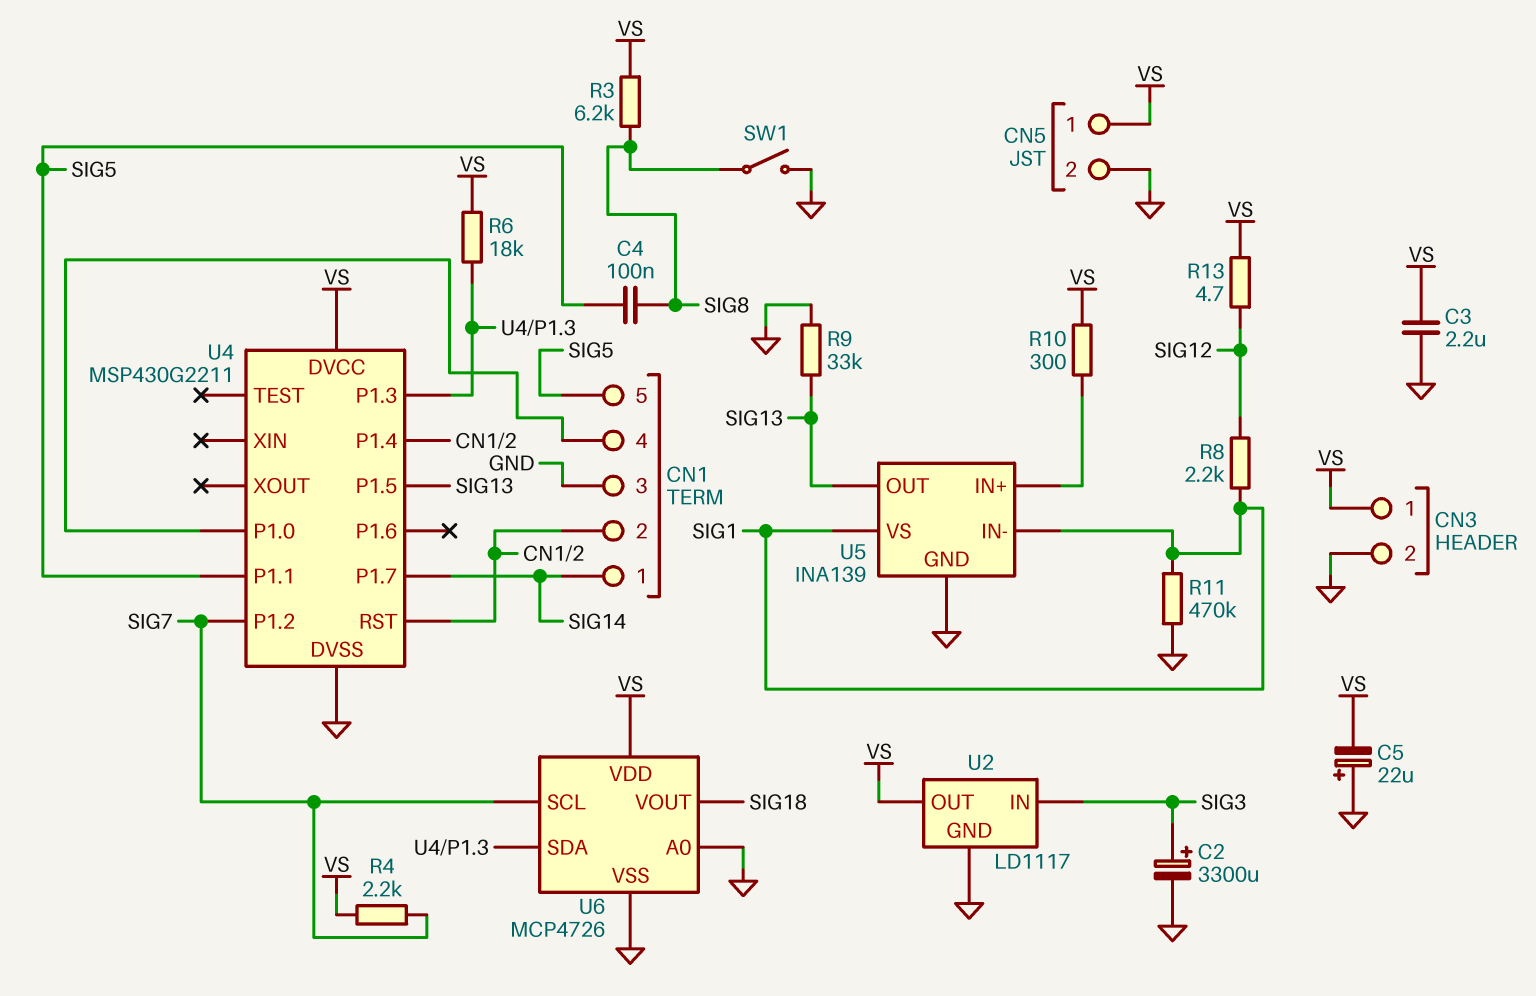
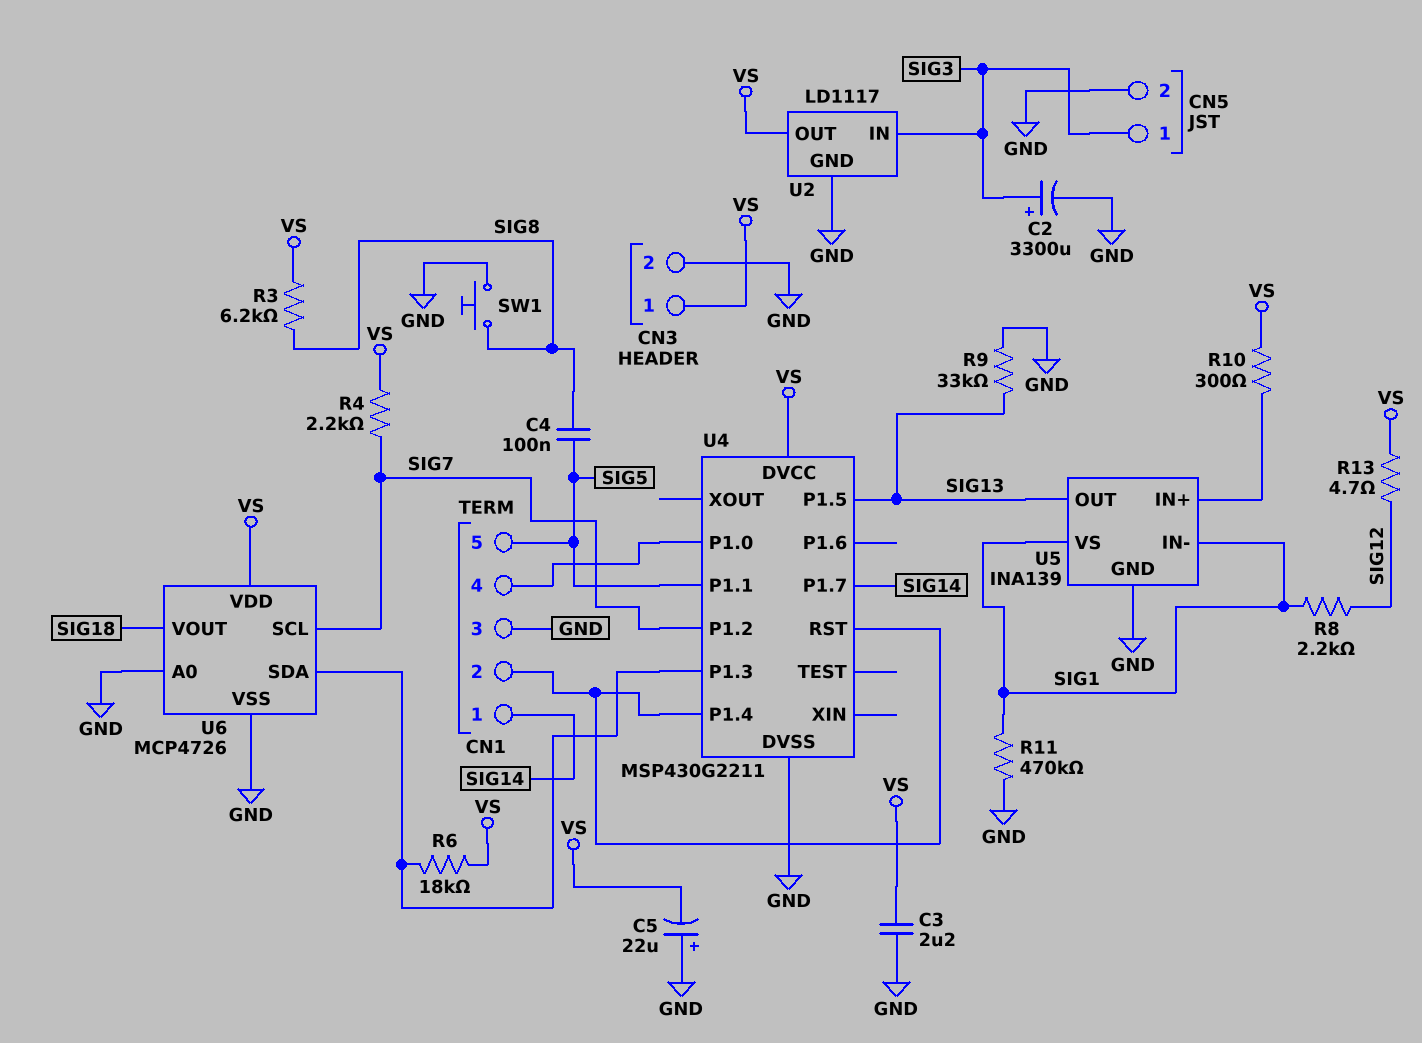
CN5 pin 1: VS -> SIG3
SW1: switch (GND, SIG8) -> button (GND, SIG8)

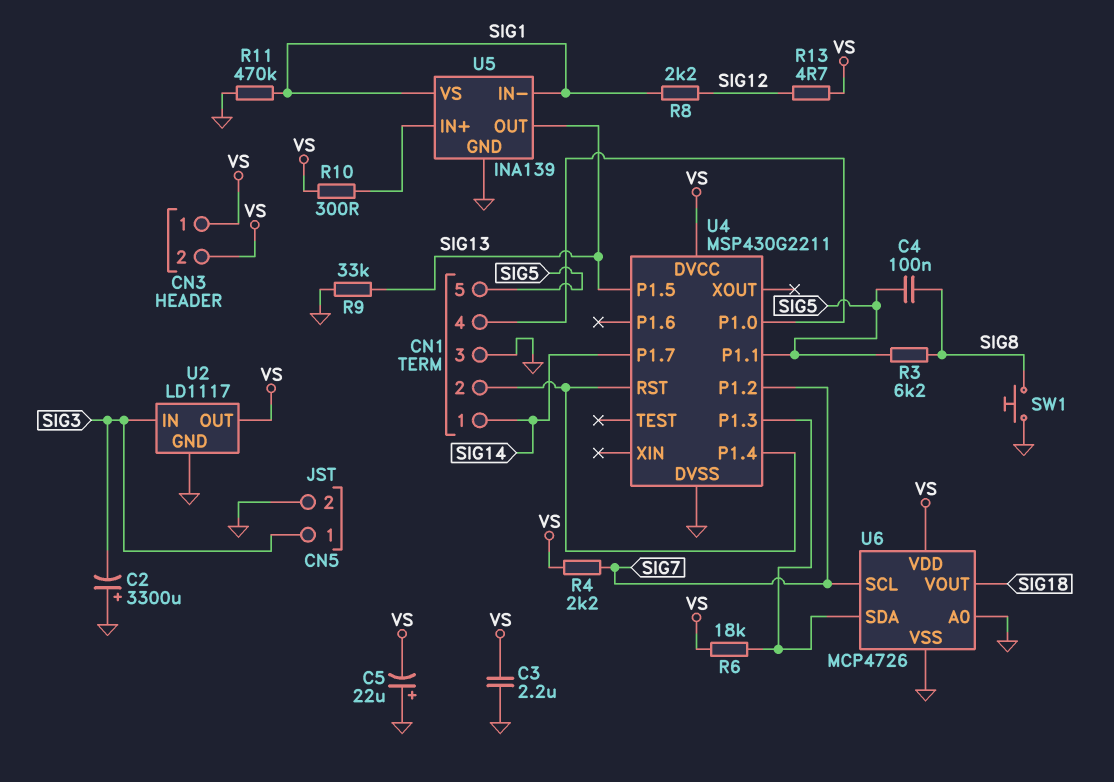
C2: 3300uF (plus SIG3, minus GND) -> 3300uF (plus GND, minus SIG3)
CN3 pin 2: GND -> VS
R3: 6.2k (SIG8, VS) -> 6.2k (SIG5, SIG8)

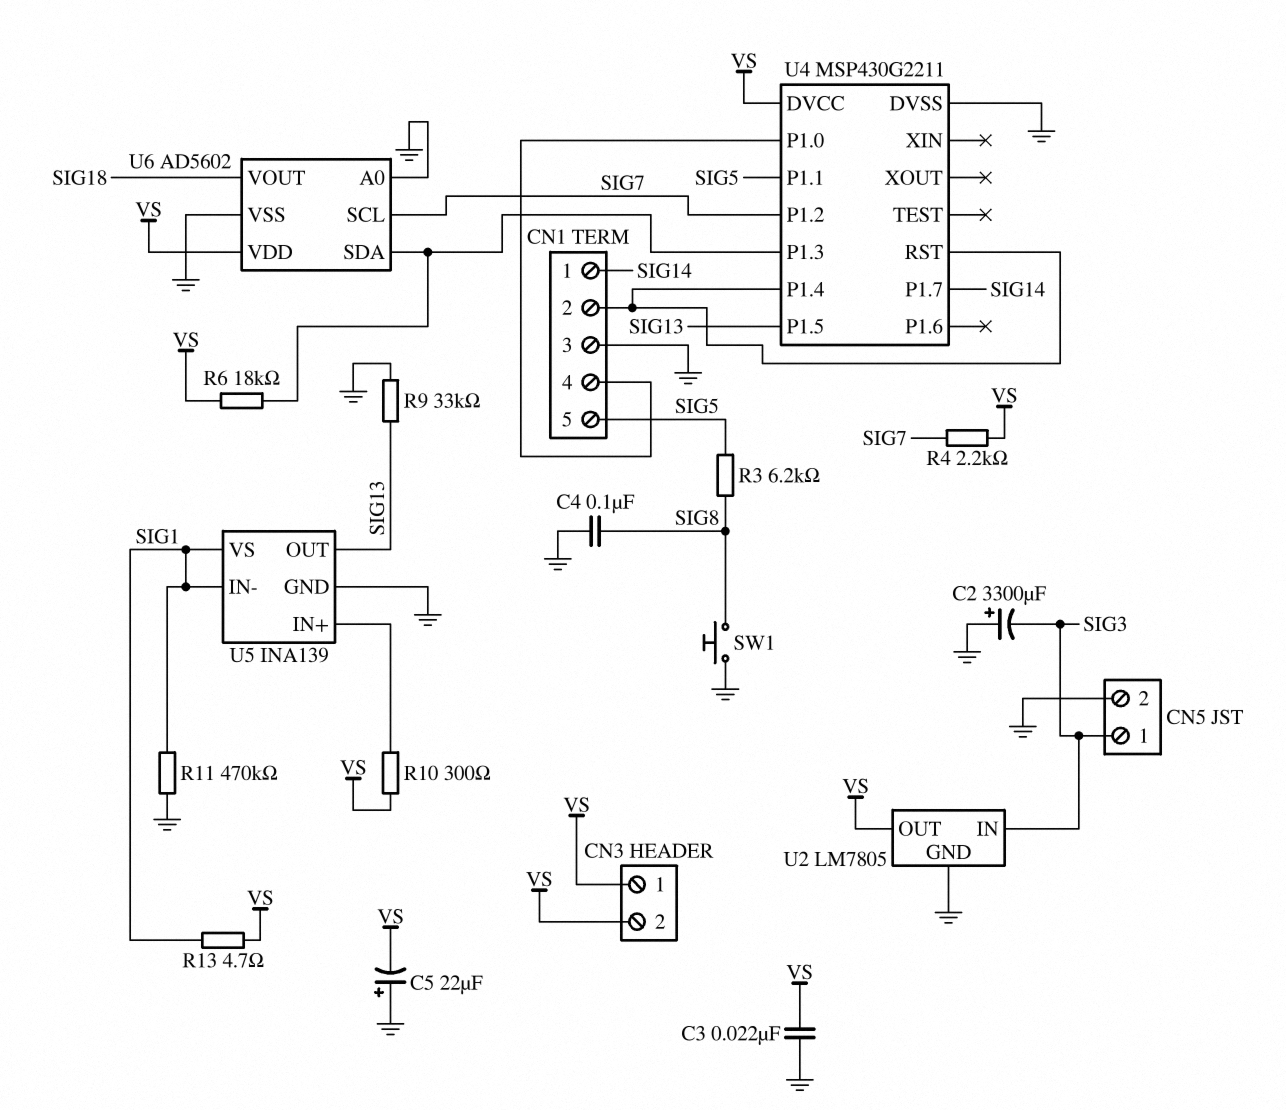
C3: 2.2uF (GND, VS) -> 22nF (GND, VS)
C4: 100nF (SIG5, SIG8) -> 100nF (GND, SIG8)
R8: 2.2k (SIG1, SIG12) -> none
R13: 4.7 (SIG12, VS) -> 4.7 (SIG1, VS)
U2: LD1117 -> LM7805
U6: MCP4726 -> AD5602

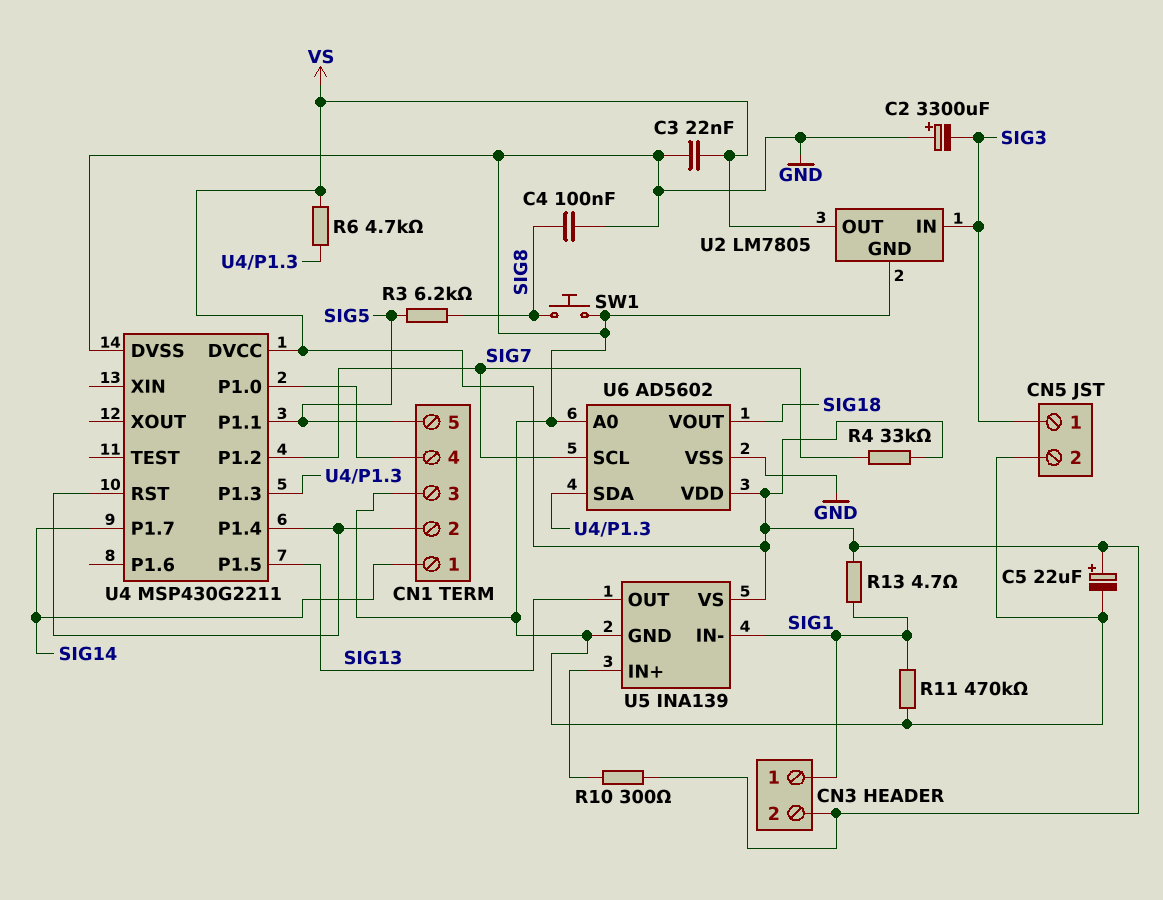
C5: 22uF (plus GND, minus VS) -> 22uF (plus VS, minus GND)
CN3 pin 1: VS -> SIG1
R4: 2.2k (SIG7, VS) -> 33k (SIG7, VS)
R6: 18k (U4/P1.3, VS) -> 4.7k (U4/P1.3, VS)
R9: 33k (GND, SIG13) -> none
U5 pin VS: SIG1 -> VS

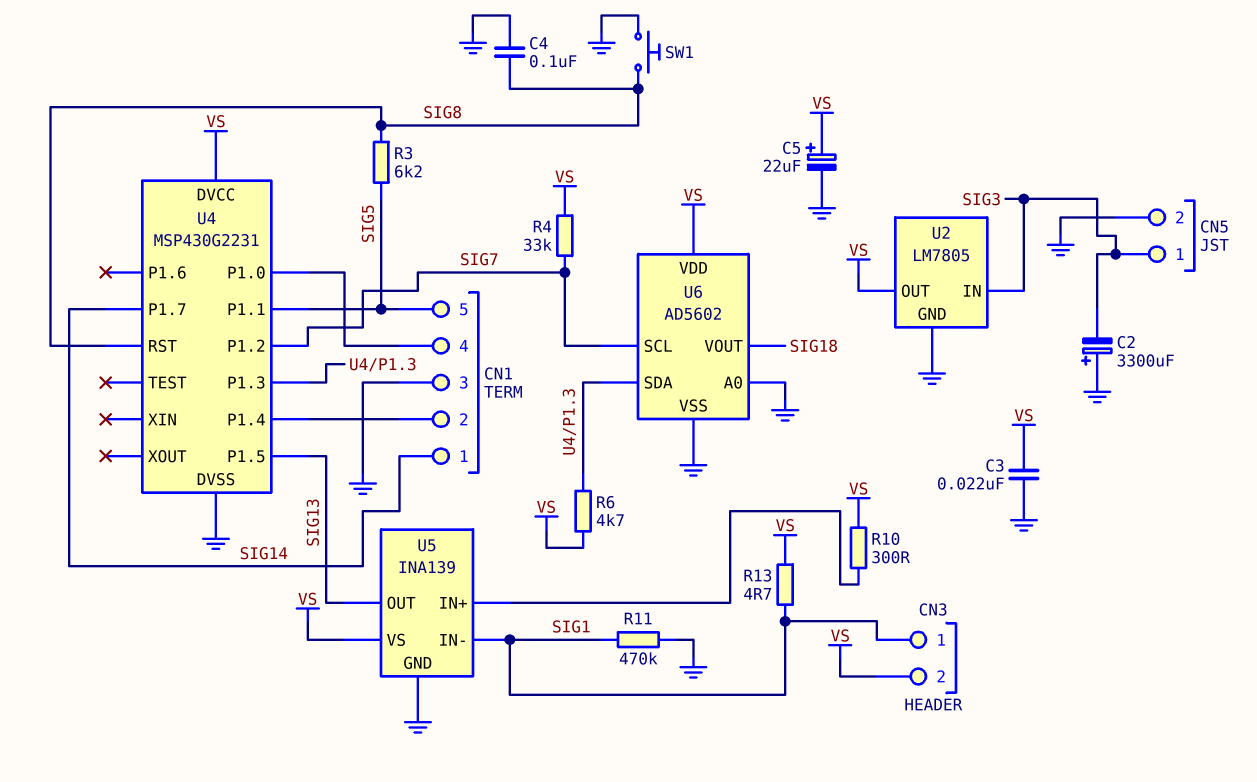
U4: MSP430G2211 -> MSP430G2231
U4 pin RST: CN1/2 -> SIG8

